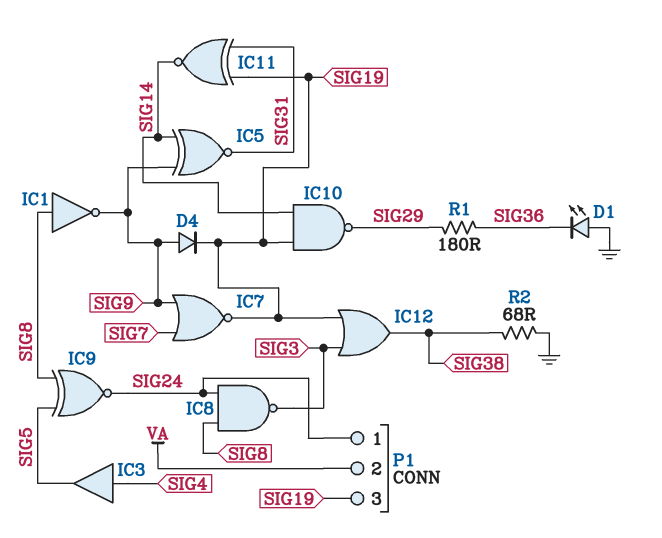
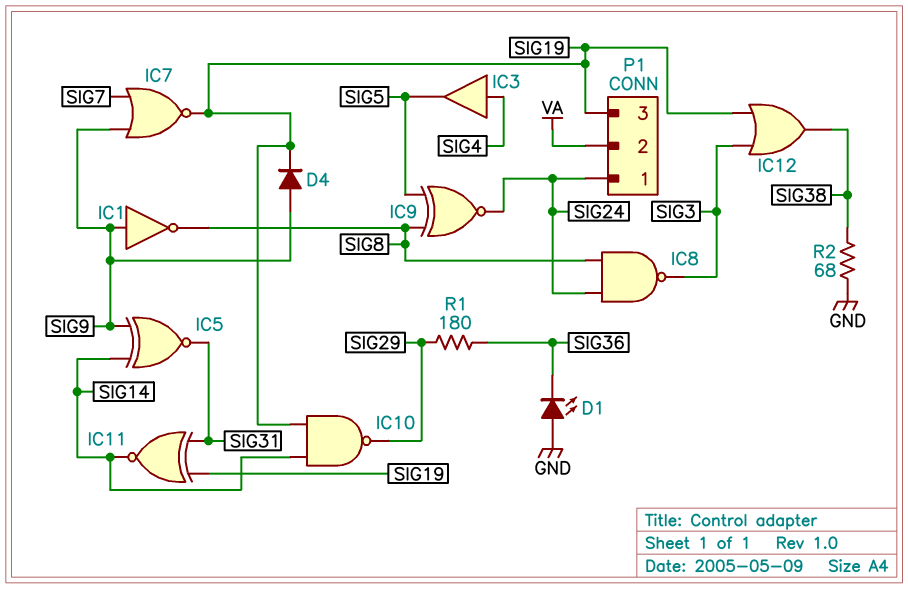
IC1: NOT (in SIG8, out SIG9) -> NOT (in SIG9, out SIG8)

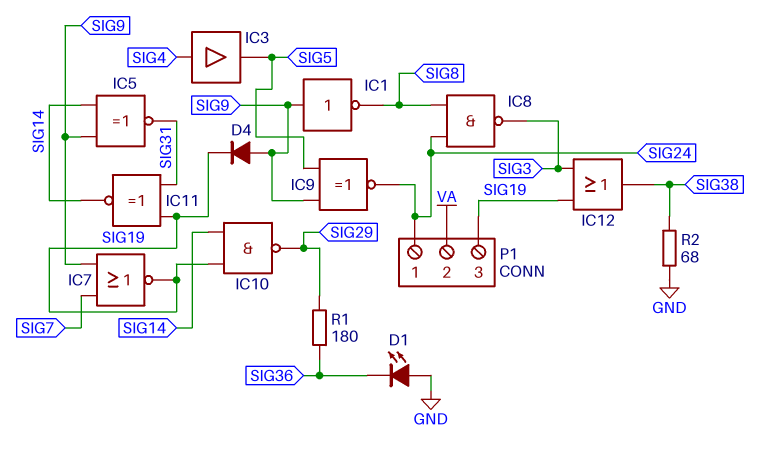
IC9: XNOR (in SIG5, in SIG8, out SIG24) -> XNOR (in SIG5, in SIG9, out SIG24)

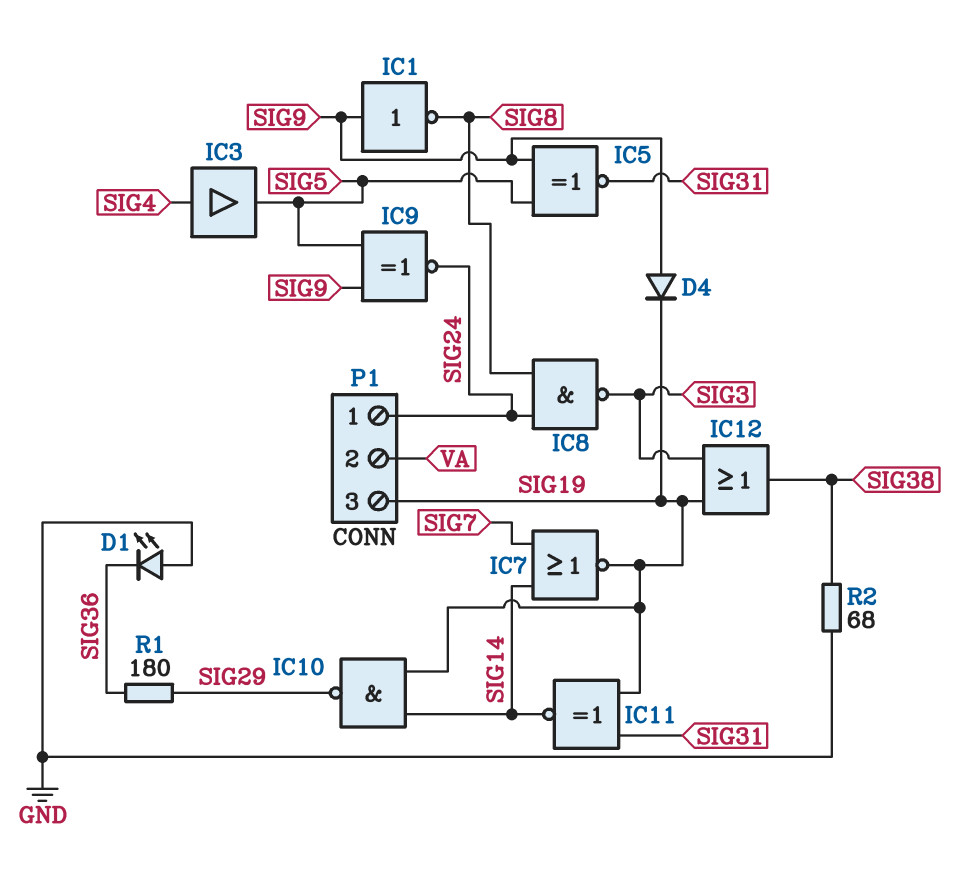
IC5: XNOR (in SIG9, in SIG14, out SIG31) -> XNOR (in SIG5, in SIG9, out SIG31)
IC7: NOR (in SIG7, in SIG9, out SIG19) -> NOR (in SIG7, in SIG14, out SIG19)

